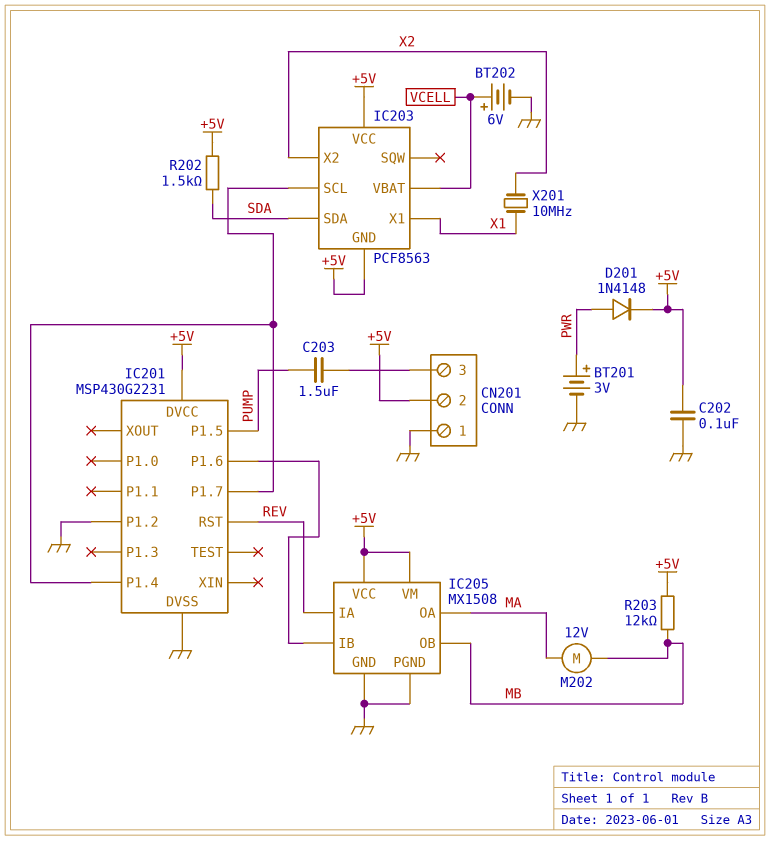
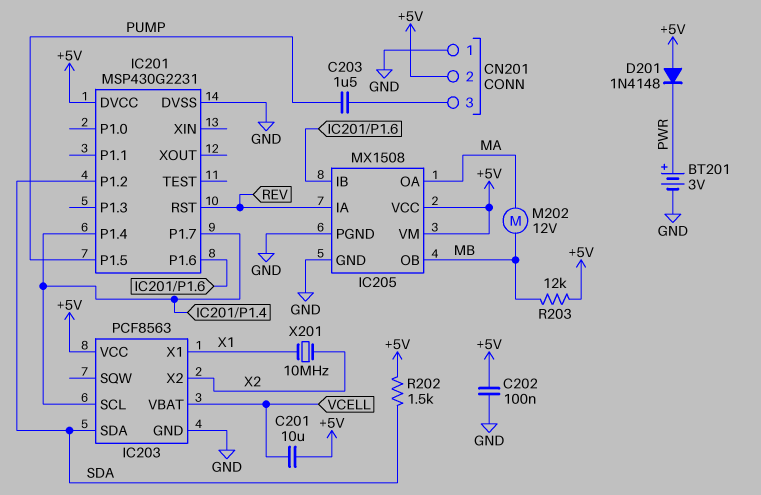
BT202: 6V (plus VCELL, minus GND) -> none
C201: none -> 10uF (+5V, VCELL)
D201: diode 1N4148 (A PWR, K +5V) -> diode 1N4148 (A +5V, K PWR)
IC201 pin P1.2: GND -> SDA
IC203 pin GND: +5V -> GND

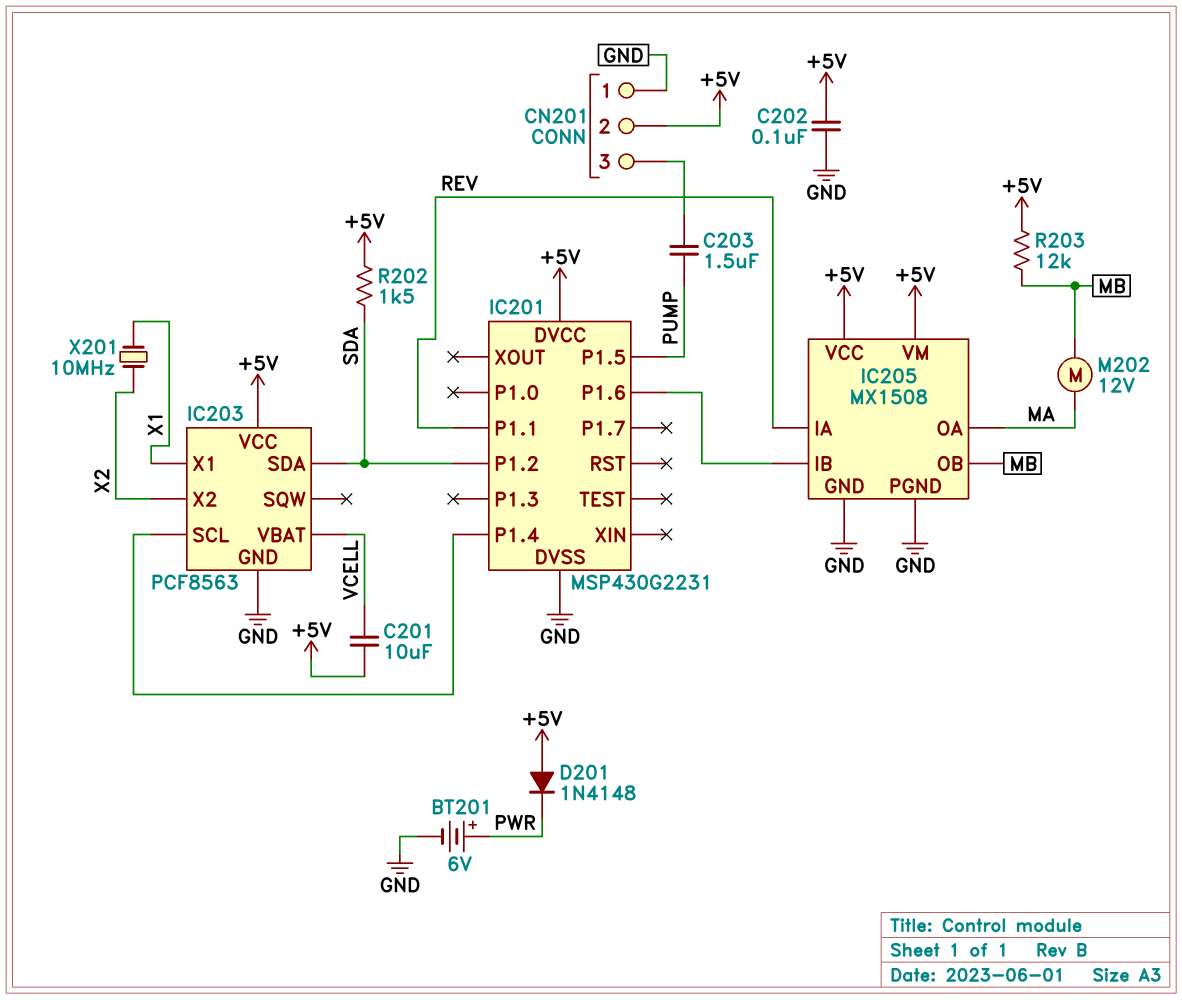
BT201: 3V (plus PWR, minus GND) -> 6V (plus PWR, minus GND)
IC201 pin P1.1: none -> REV
IC201 pin P1.7: IC201/P1.4 -> none
IC201 pin RST: REV -> none

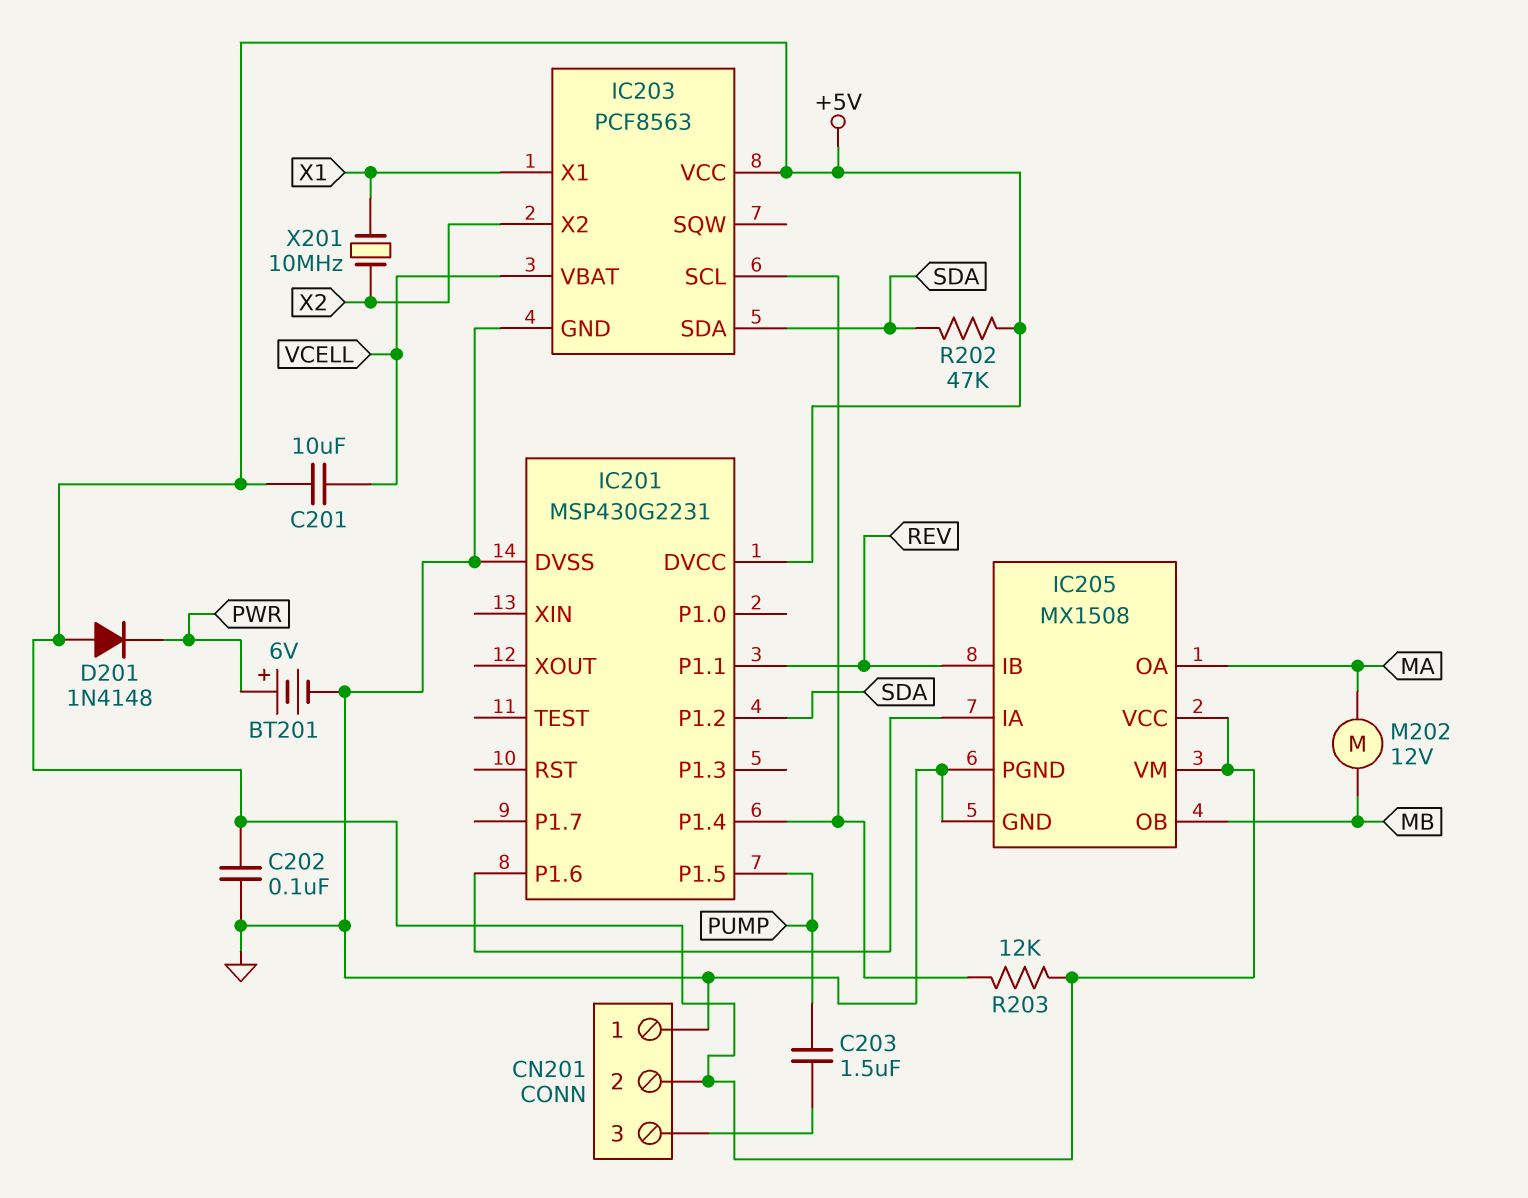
IC205 pin IA: REV -> IC201/P1.6
IC205 pin IB: IC201/P1.6 -> REV
R202: 1.5k (+5V, SDA) -> 47k (+5V, SDA)
R203: 12k (+5V, MB) -> 12k (+5V, IC201/P1.4)

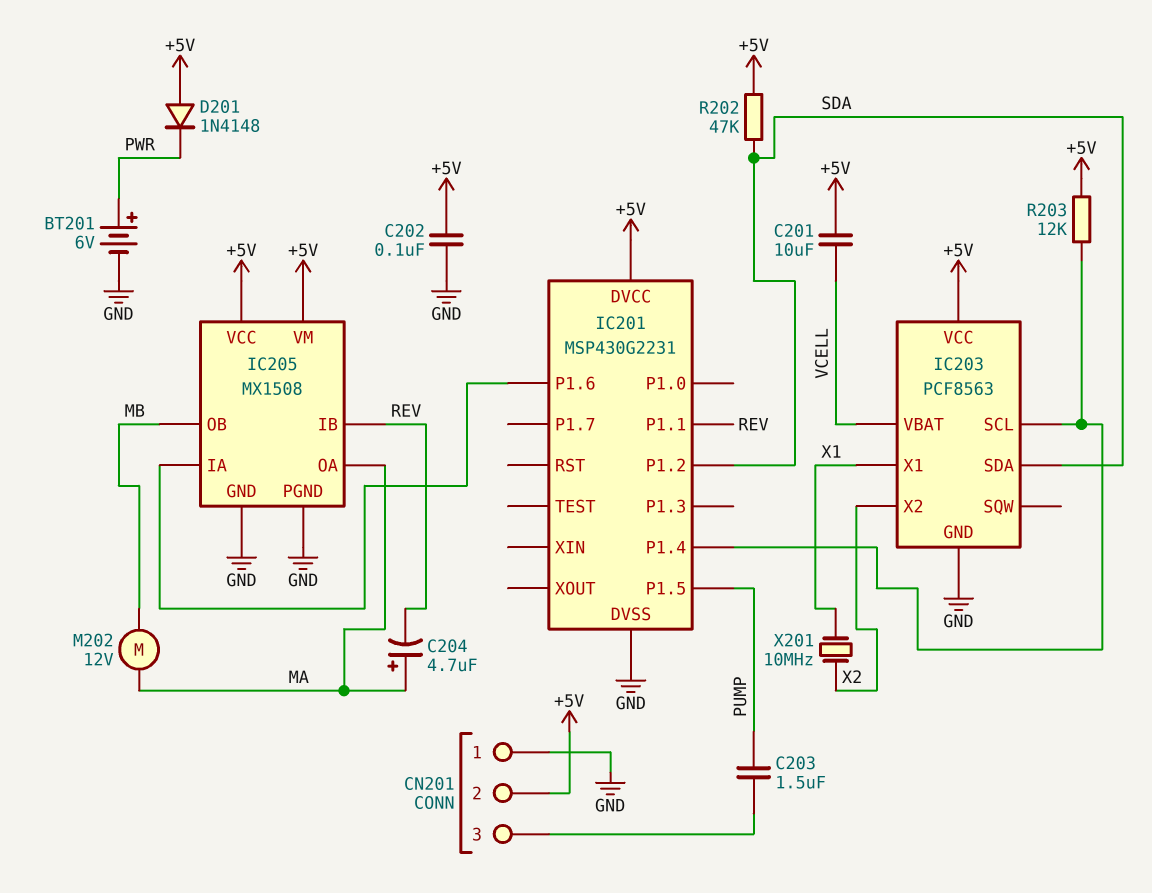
C204: none -> 4.7uF (plus MA, minus REV)

